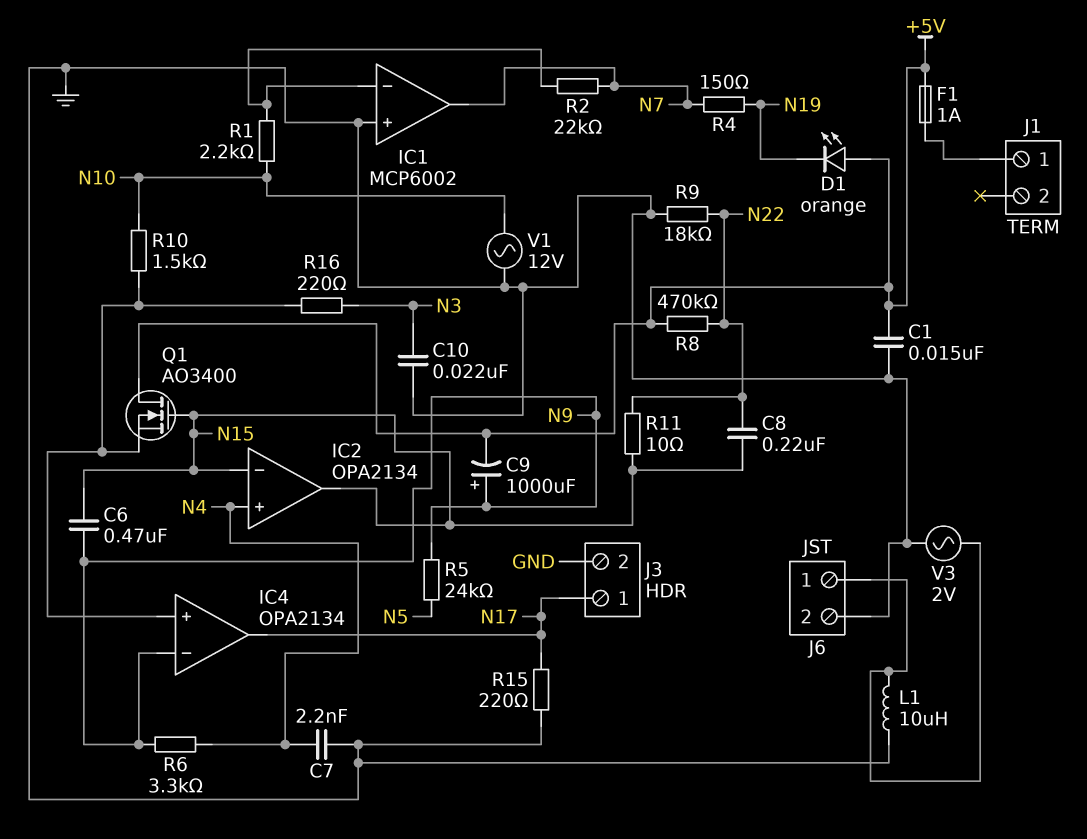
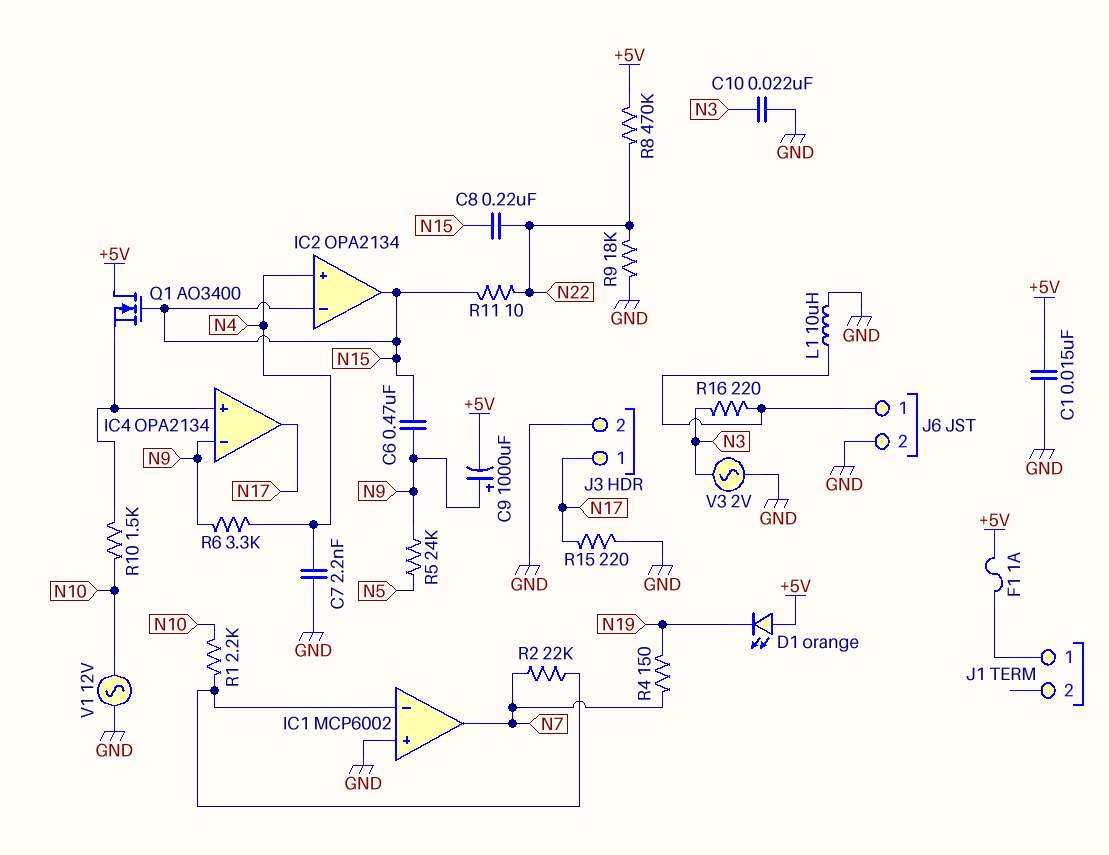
R16: 220 (IC4/in+, N3) -> 220 (J6/1, N3)
V3: AC 2V (GND, J6/1) -> AC 2V (GND, N3)

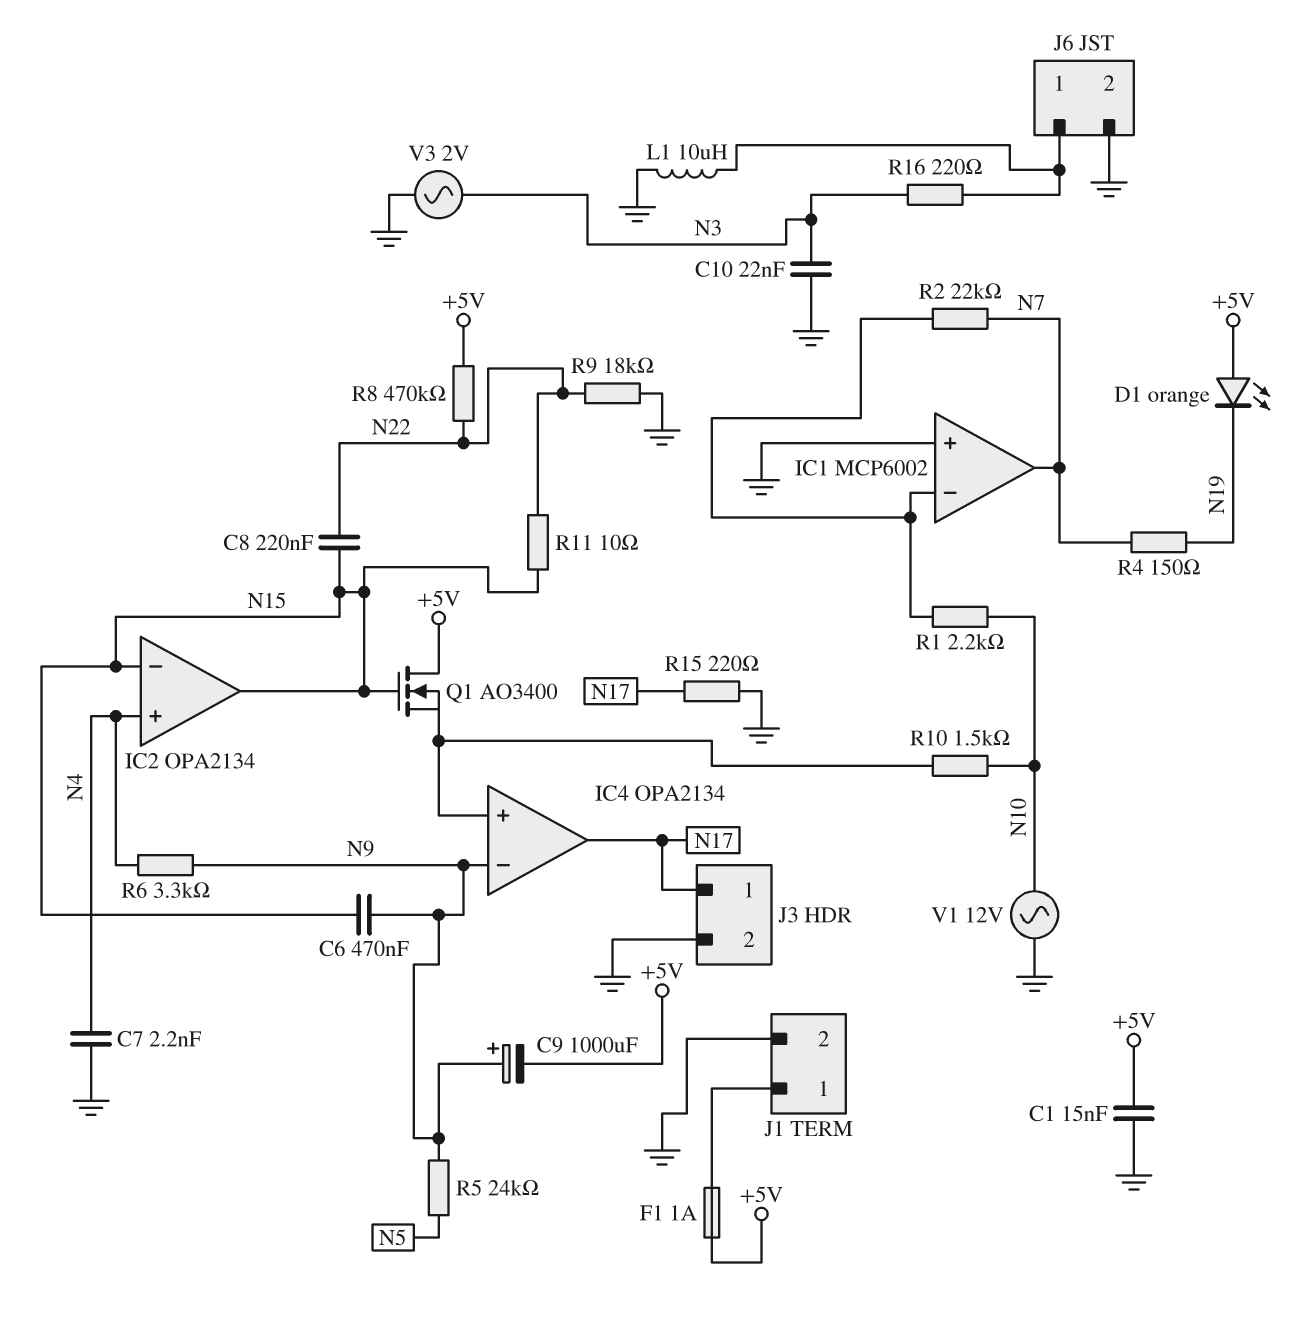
J1 pin 2: none -> GND

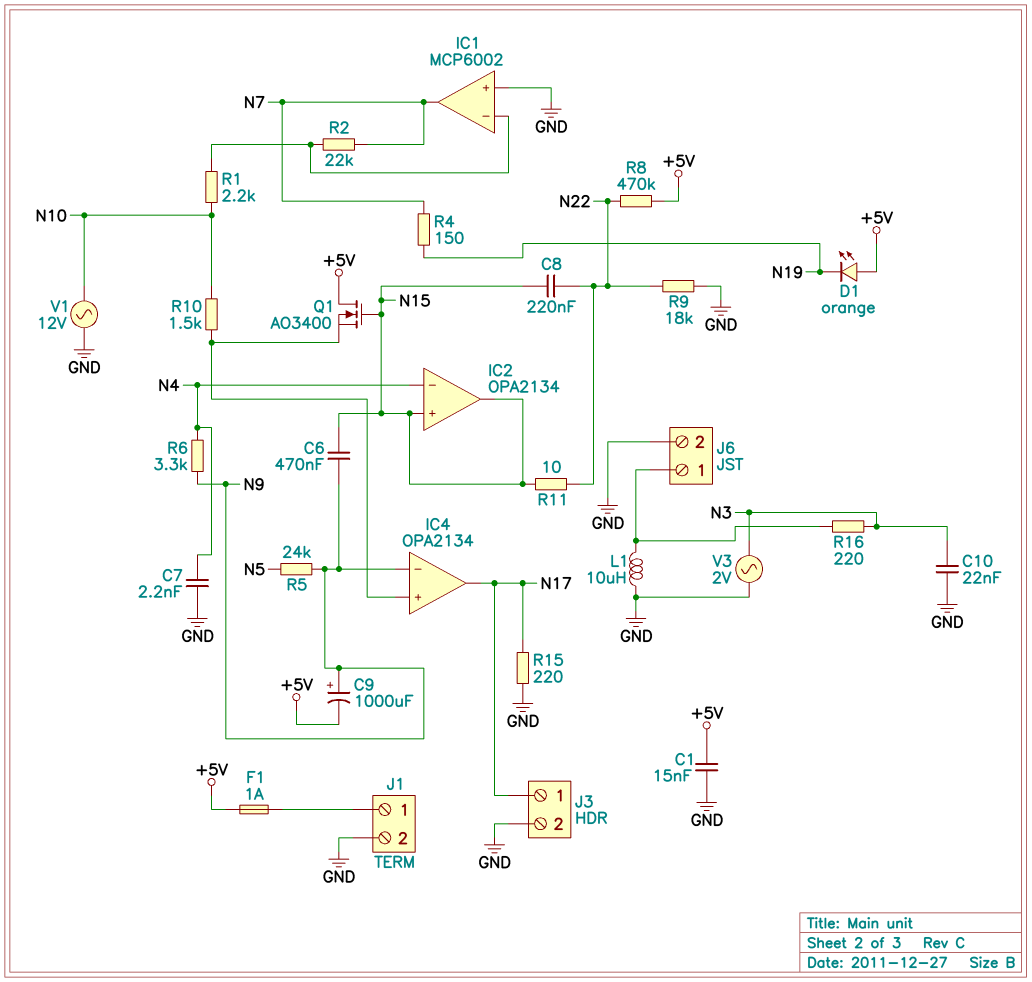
IC2 pin in+: N4 -> N15
IC2 pin in-: N15 -> N4

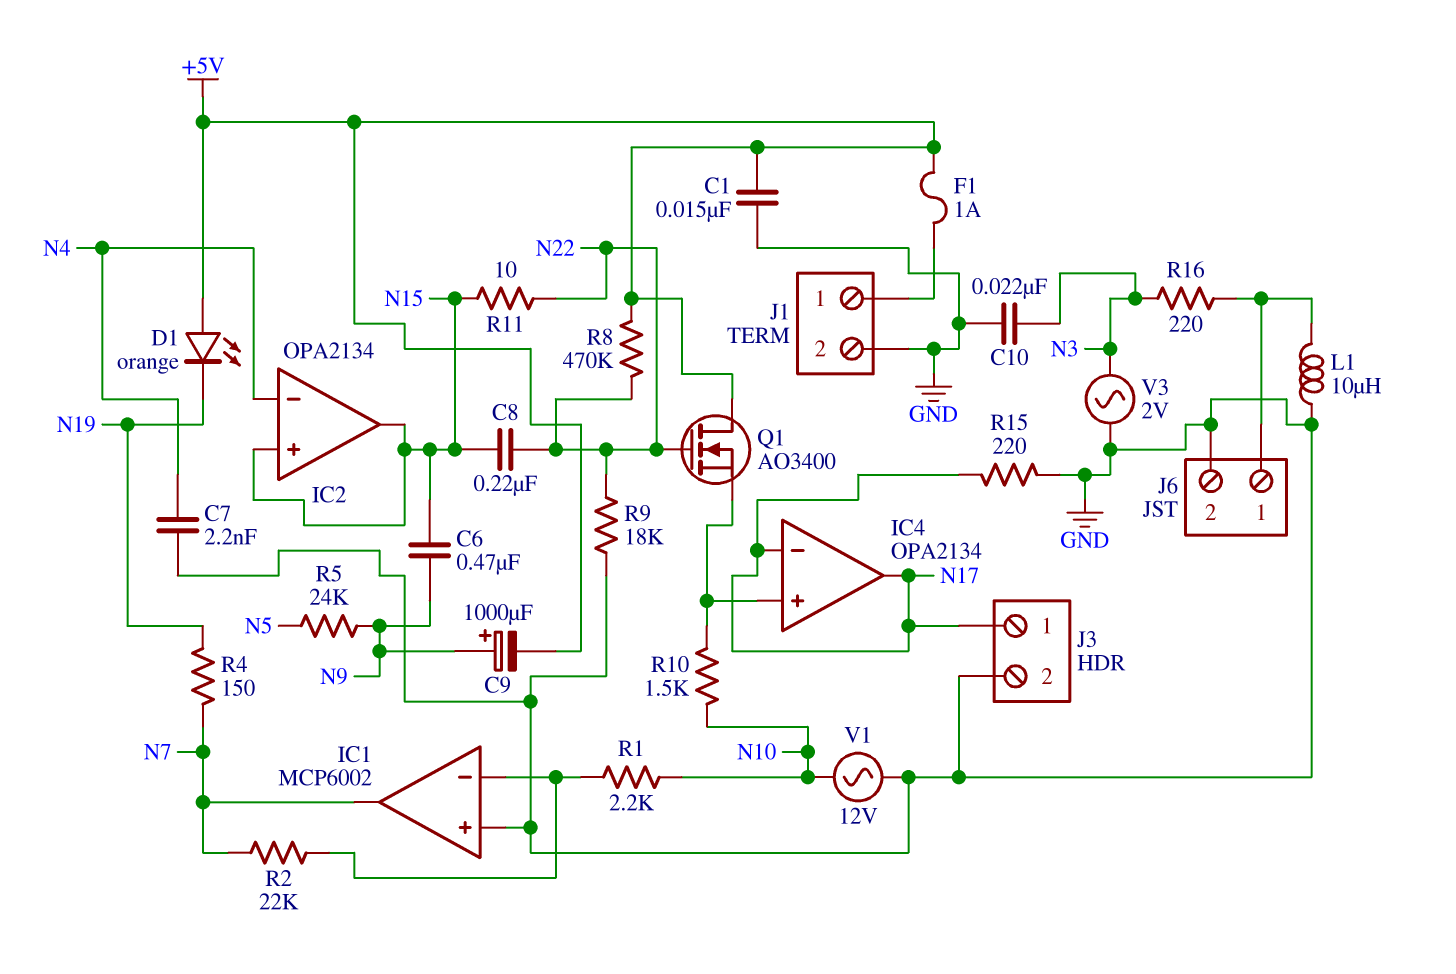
IC4 pin in-: N9 -> N17
Q1: NMOS AO3400 (G N15, D +5V, S IC4/in+) -> NMOS AO3400 (G N22, D +5V, S IC4/in+)
R6: 3.3k (N4, N9) -> none

